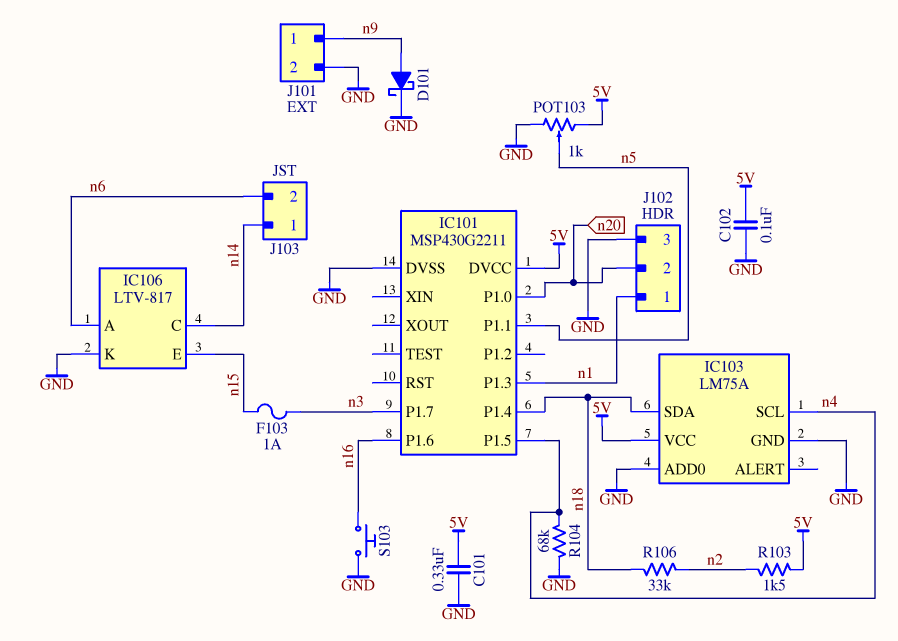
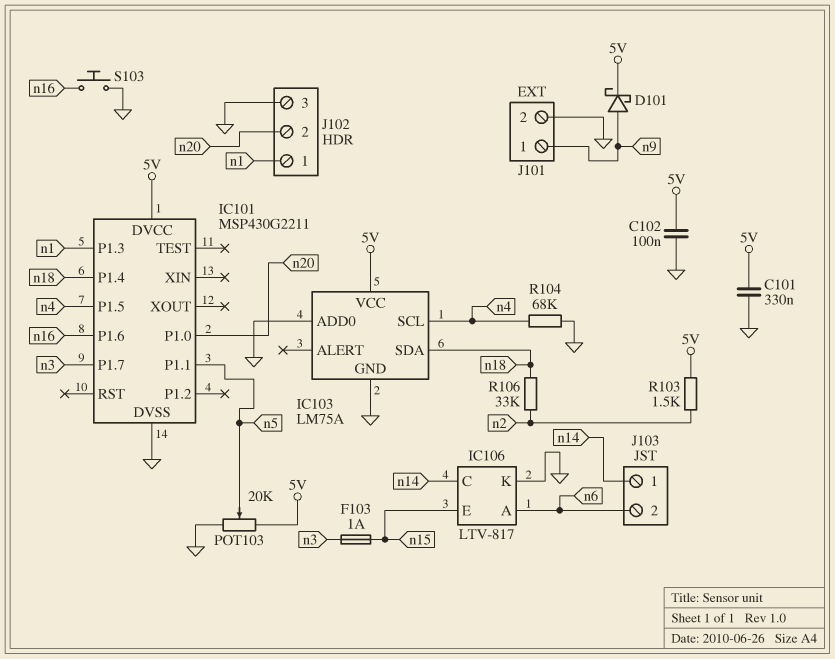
D101: schottky (A n9, K GND) -> schottky (A n9, K 5V)
POT103: 1k (5V, GND, wiper n5) -> 20k (5V, GND, wiper n5)

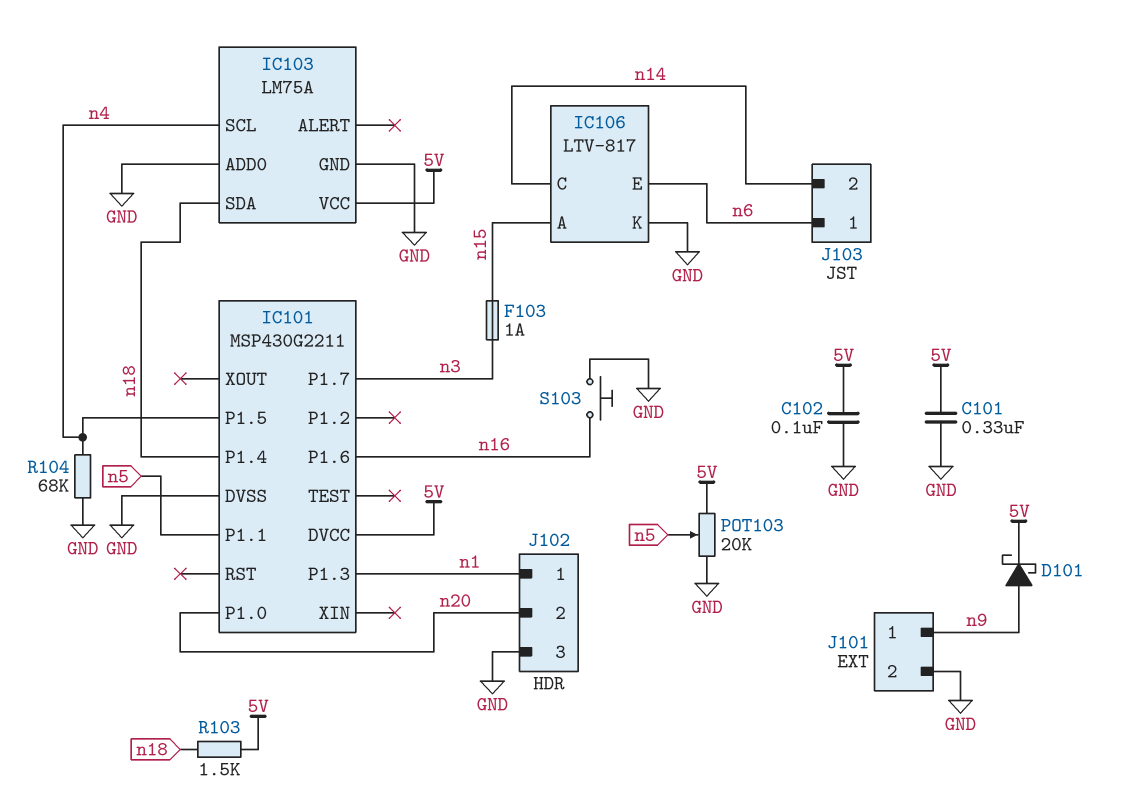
IC106 pin A: n6 -> n15
IC106 pin E: n15 -> n6
J103 pin 1: n14 -> n6
J103 pin 2: n6 -> n14
R103: 1.5k (5V, n2) -> 1.5k (5V, n18)
R106: 33k (n2, n18) -> none

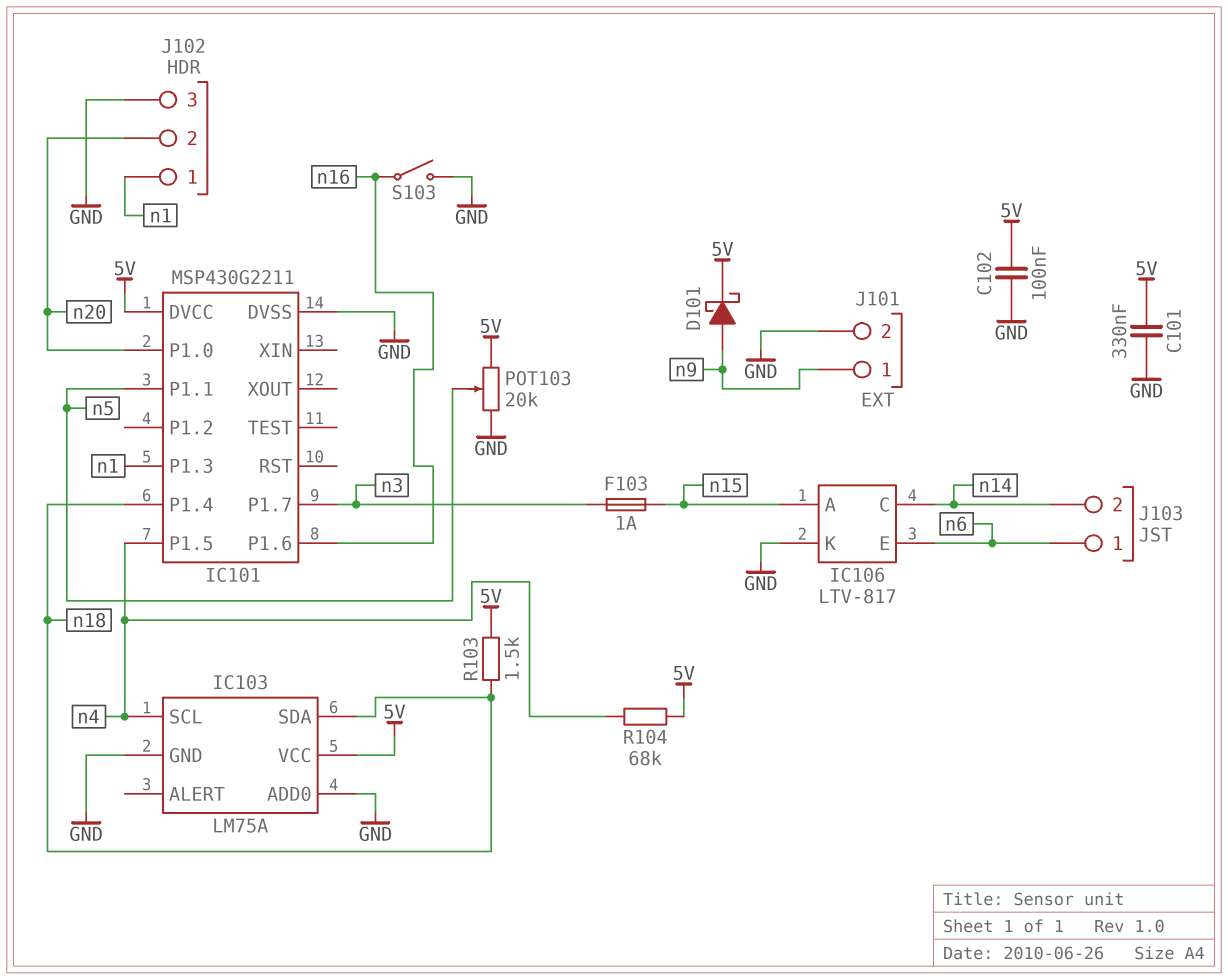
R104: 68k (GND, n4) -> 68k (5V, n4)
S103: button (GND, n16) -> switch (GND, n16)

